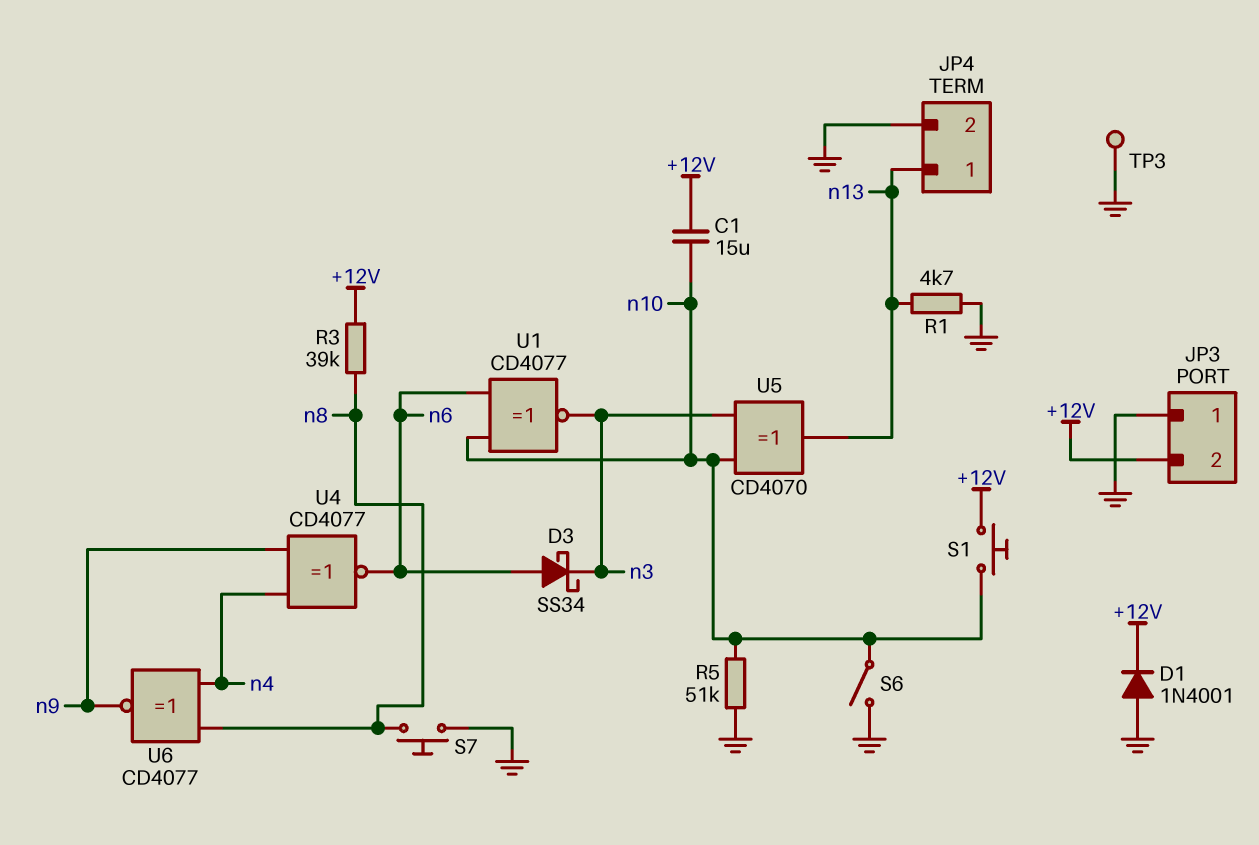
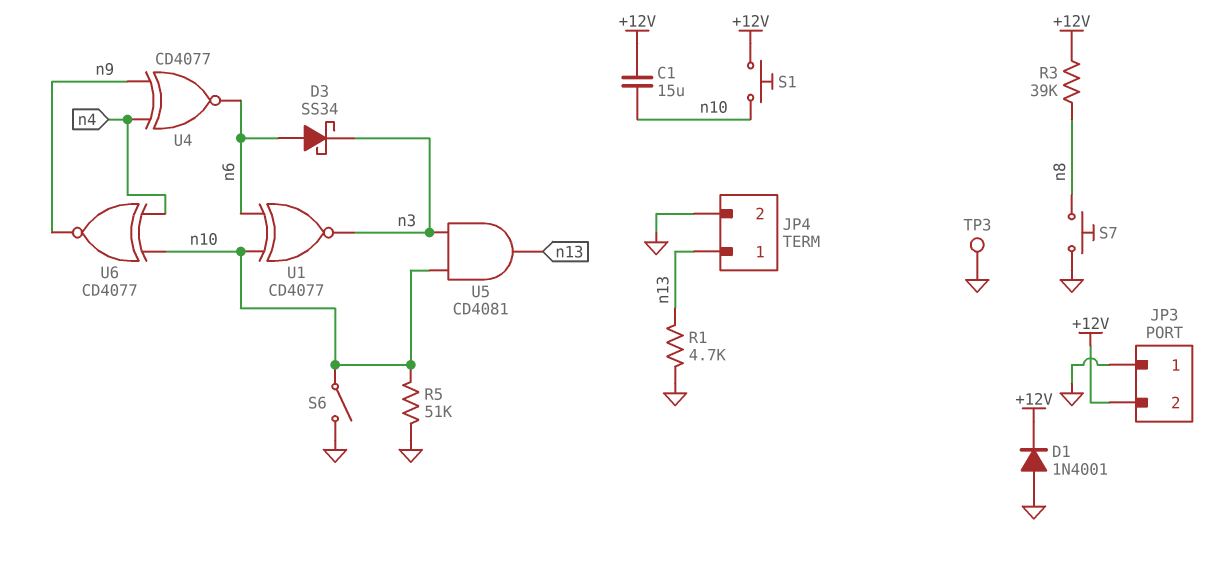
U5: XOR CD4070 (in n3, in n10, out n13) -> AND CD4081 (in n3, in n10, out n13)
U6: XNOR CD4077 (in n4, in n8, out n9) -> XNOR CD4077 (in n4, in n10, out n9)

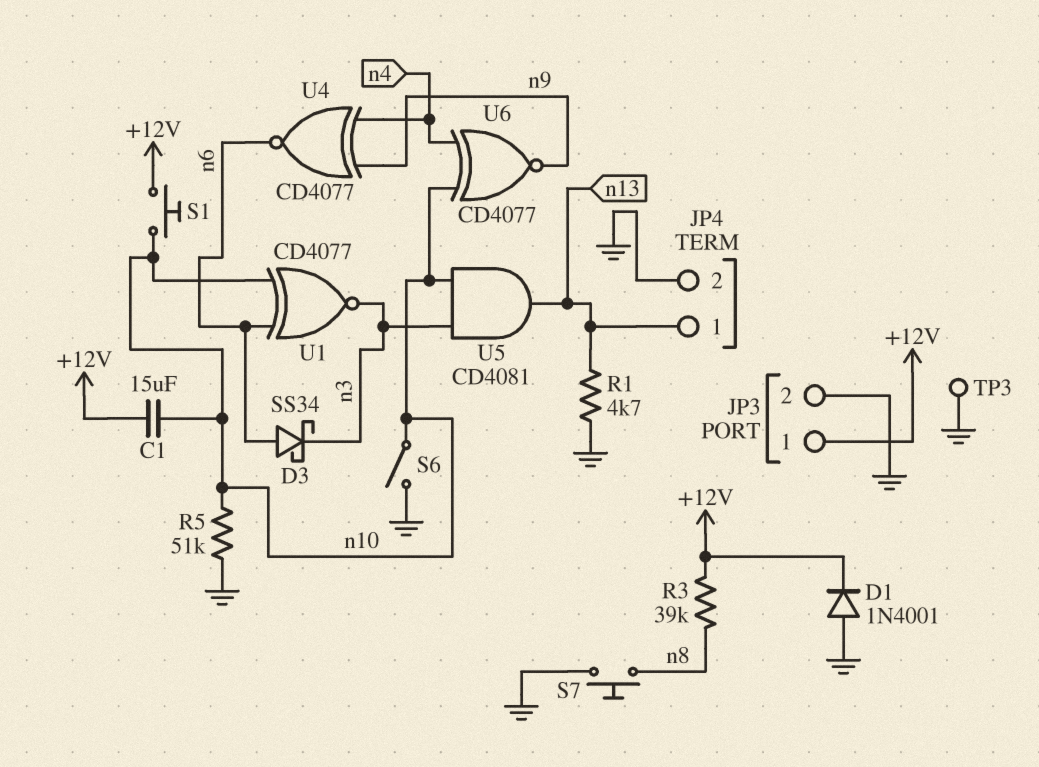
JP3 pin 1: GND -> +12V
JP3 pin 2: +12V -> GND

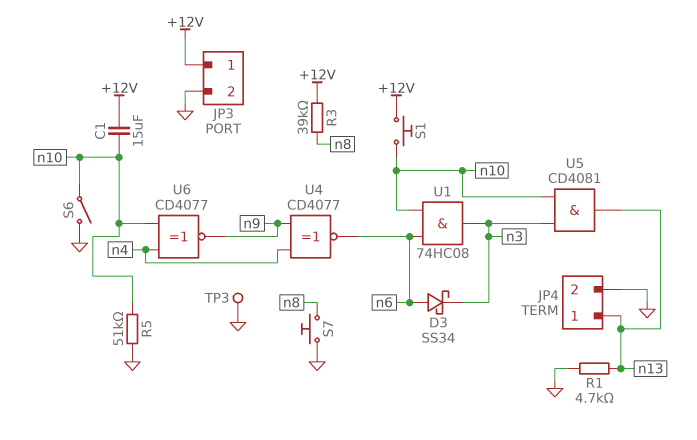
D1: diode 1N4001 (A GND, K +12V) -> none
U1: XNOR CD4077 (in n6, in n10, out n3) -> AND 74HC08 (in n6, in n10, out n3)

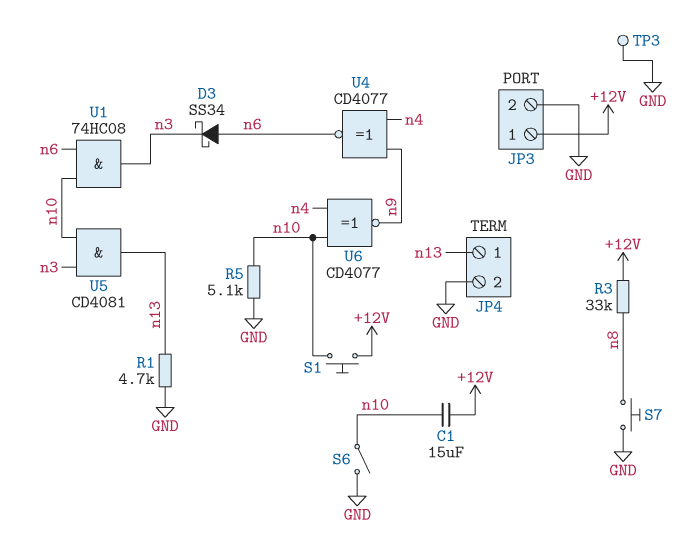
R3: 39k (+12V, n8) -> 33k (+12V, n8)
R5: 51k (GND, n10) -> 5.1k (GND, n10)

